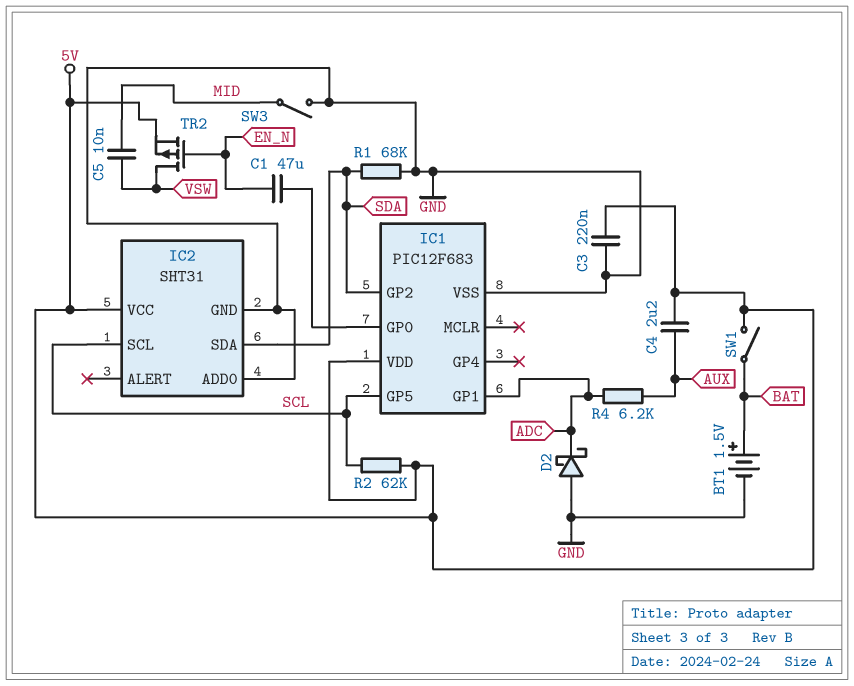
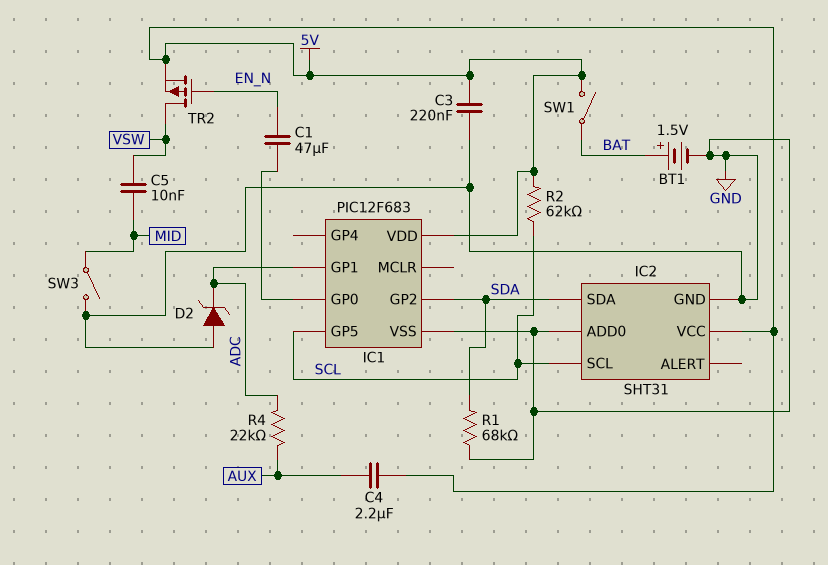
D2: schottky (A GND, K ADC) -> zener (A GND, K ADC)
R4: 6.2k (ADC, AUX) -> 22k (ADC, AUX)

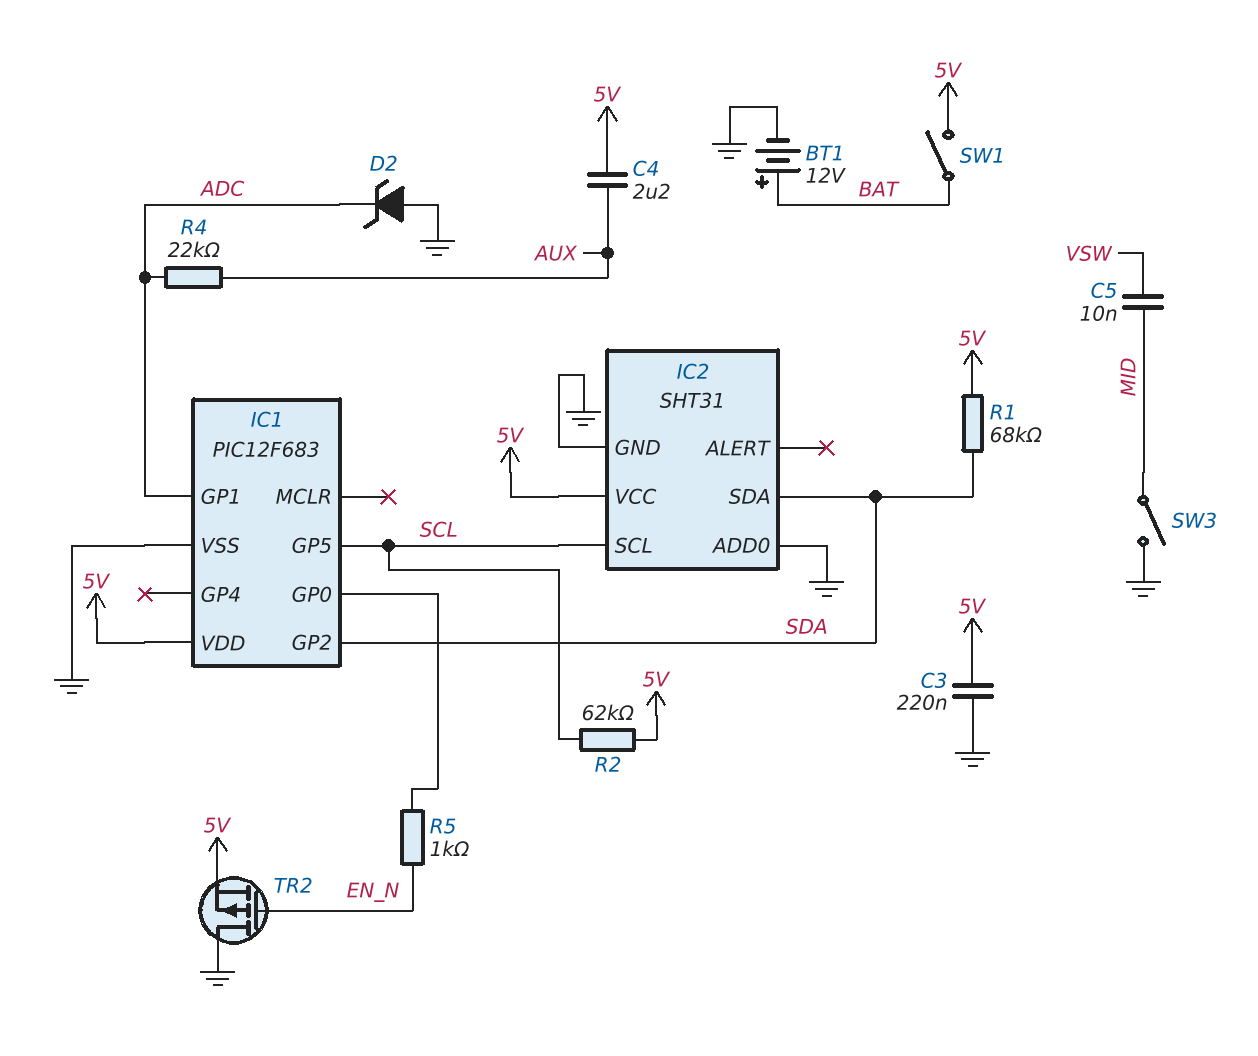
BT1: 1.5V (plus BAT, minus GND) -> 12V (plus BAT, minus GND)
C1: 47uF (EN_N, IC1/GP0) -> none
R1: 68k (GND, SDA) -> 68k (5V, SDA)
R5: none -> 1k (EN_N, IC1/GP0)
TR2: PMOS (G EN_N, D VSW, S 5V) -> PMOS (G EN_N, D GND, S 5V)

